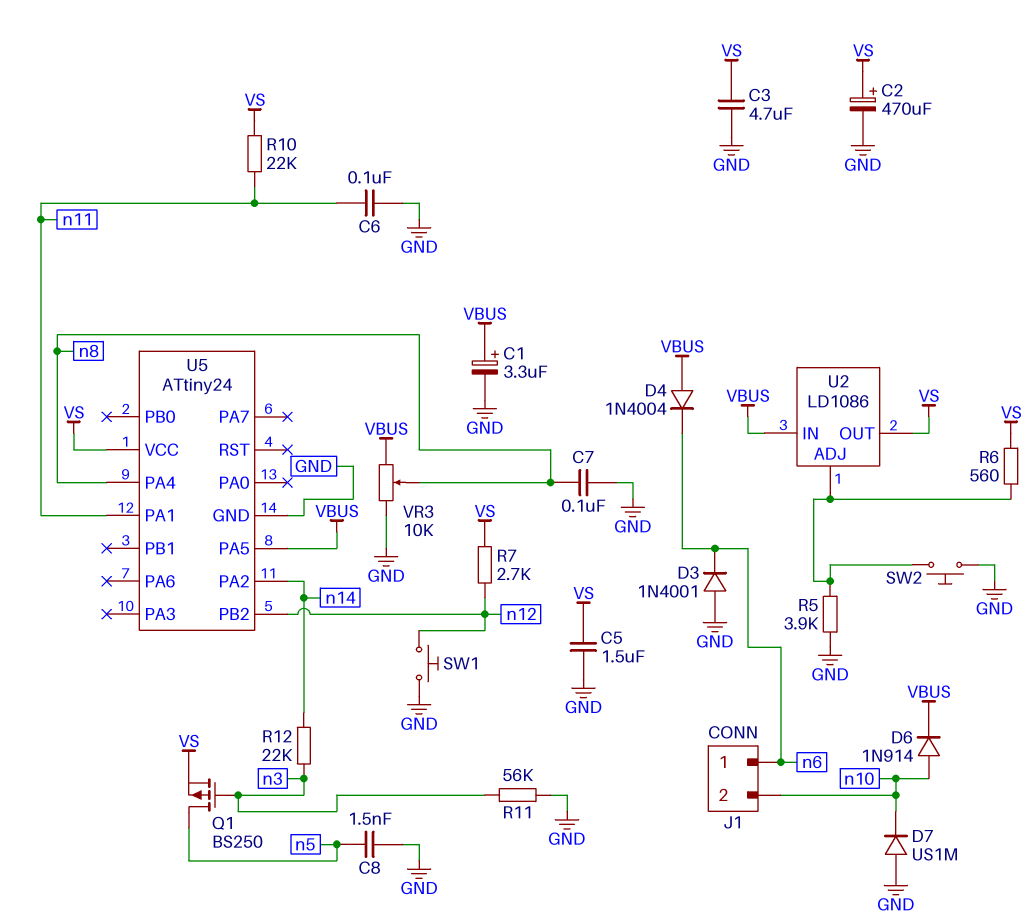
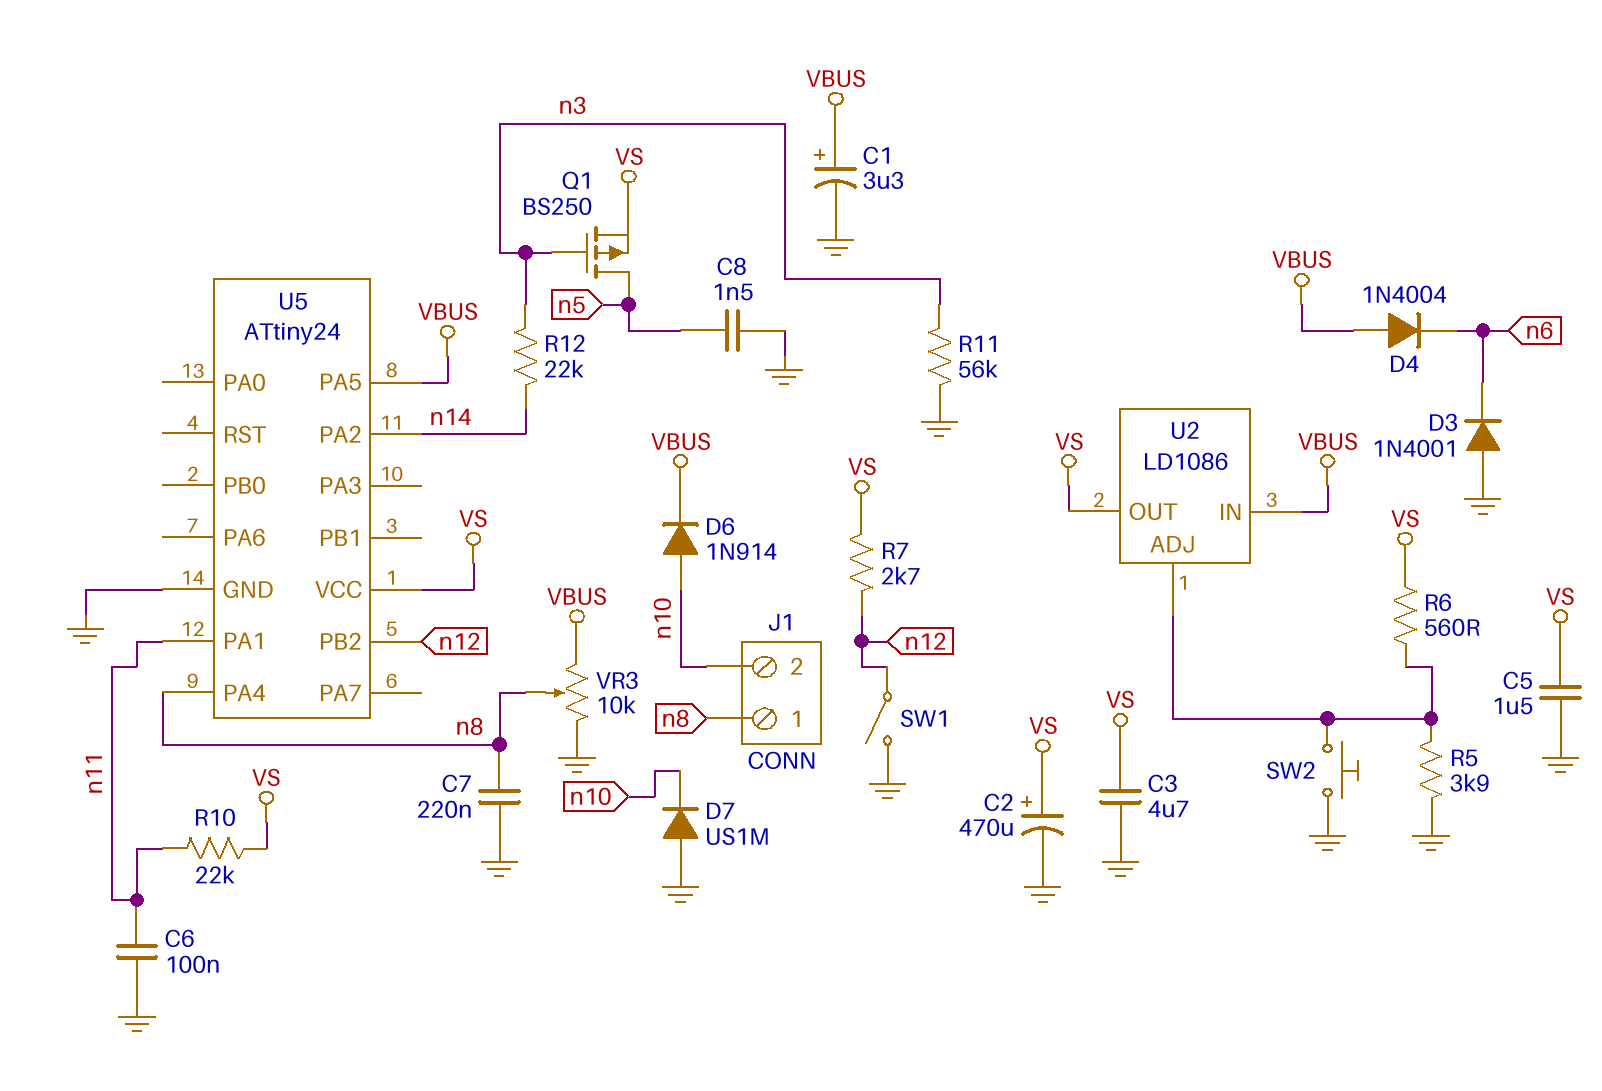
C7: 100nF (GND, n8) -> 220nF (GND, n8)
J1 pin 1: n6 -> n8
SW1: button (GND, n12) -> switch (GND, n12)

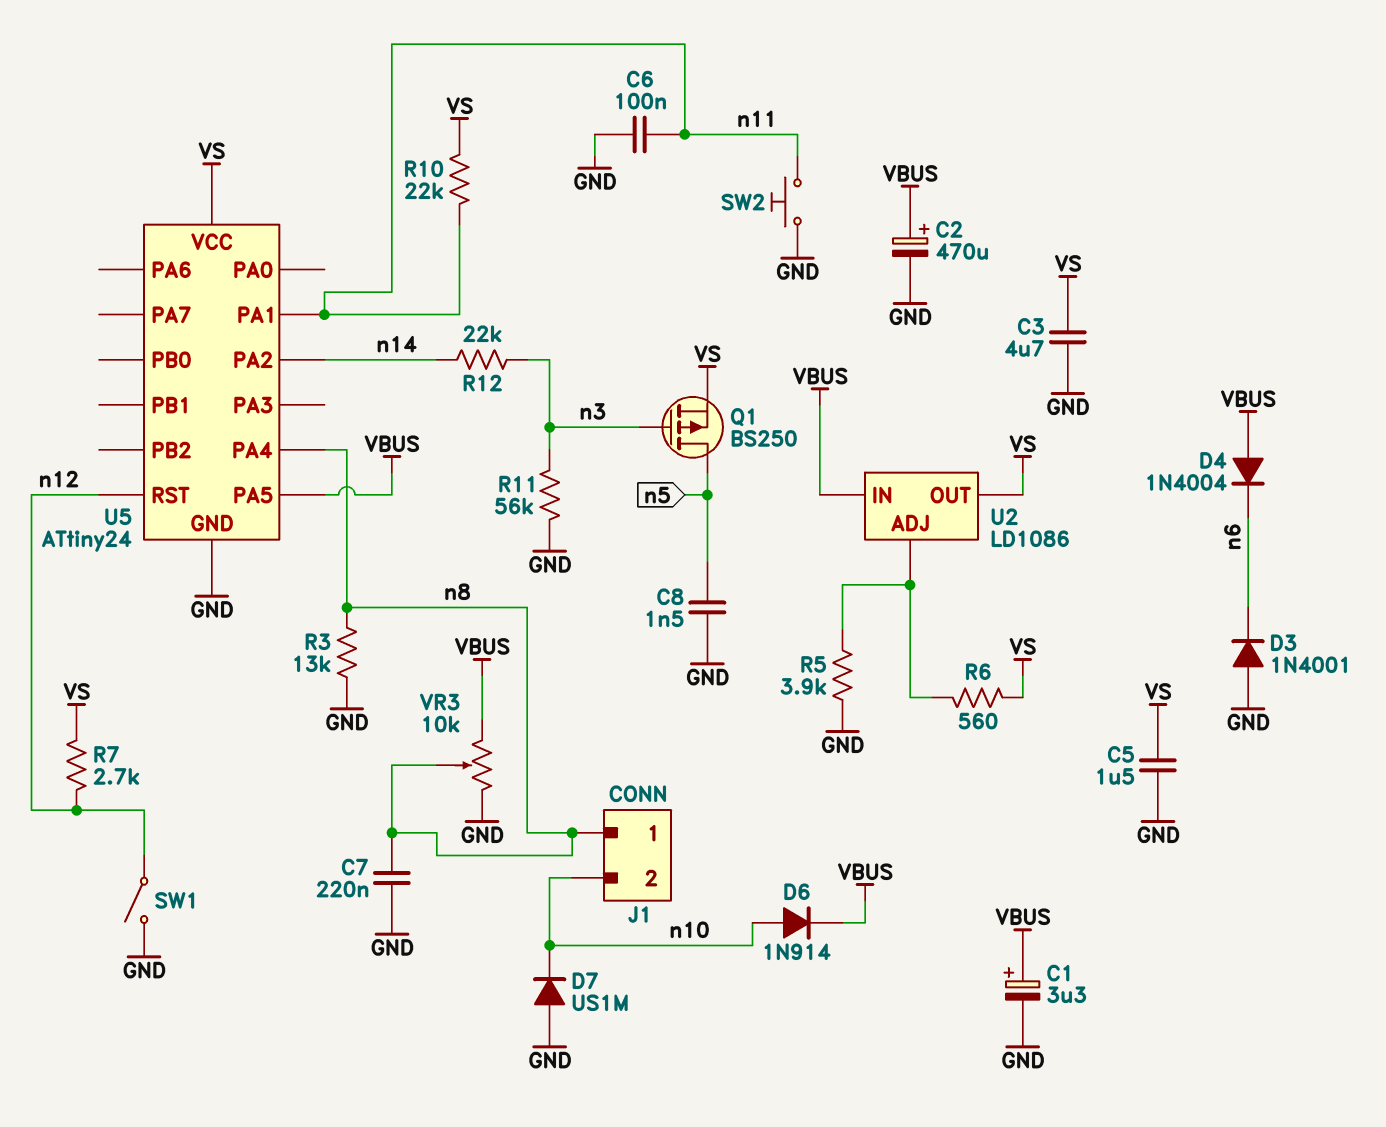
C2: 470uF (plus VS, minus GND) -> 470uF (plus VBUS, minus GND)
R3: none -> 13k (GND, n8)
SW2: button (GND, U2/ADJ) -> button (GND, n11)
U5 pin PB2: n12 -> none
U5 pin RST: none -> n12

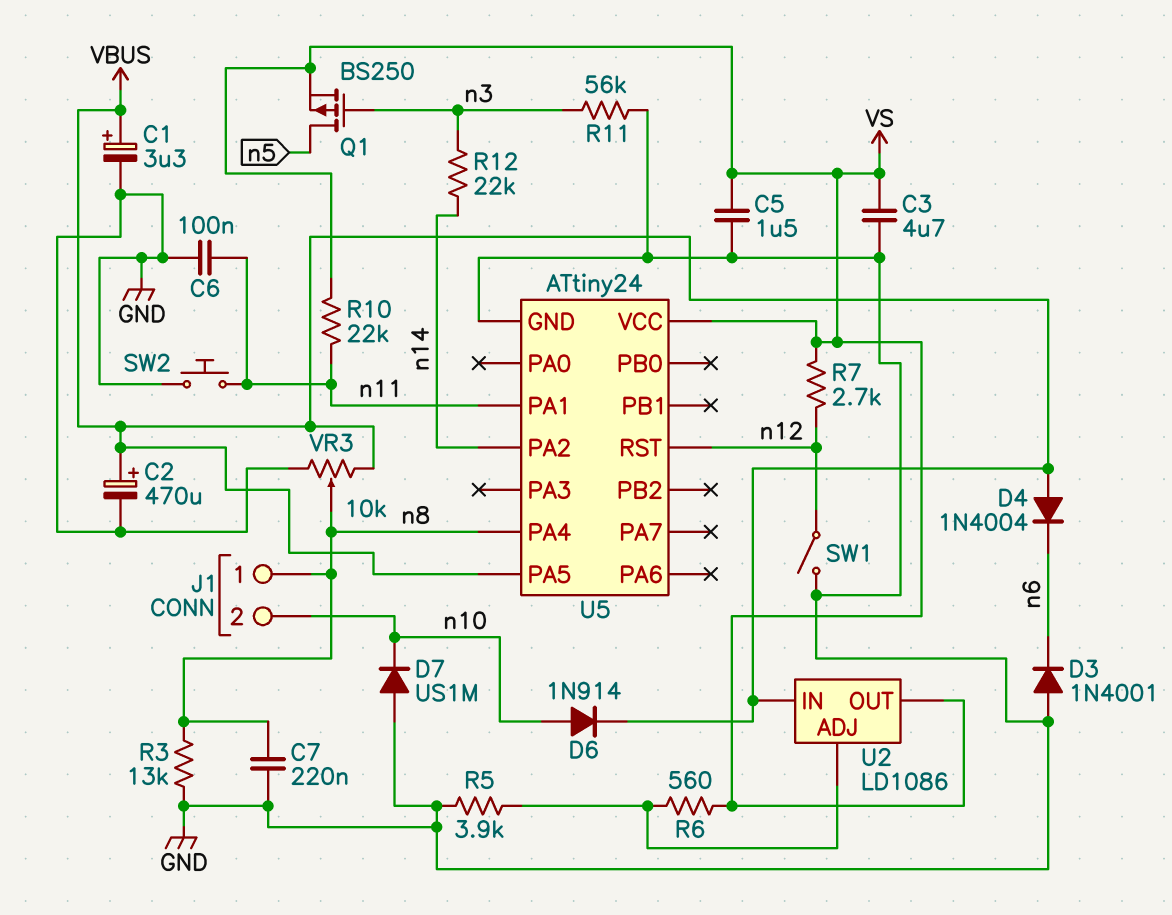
C8: 1.5nF (GND, n5) -> none

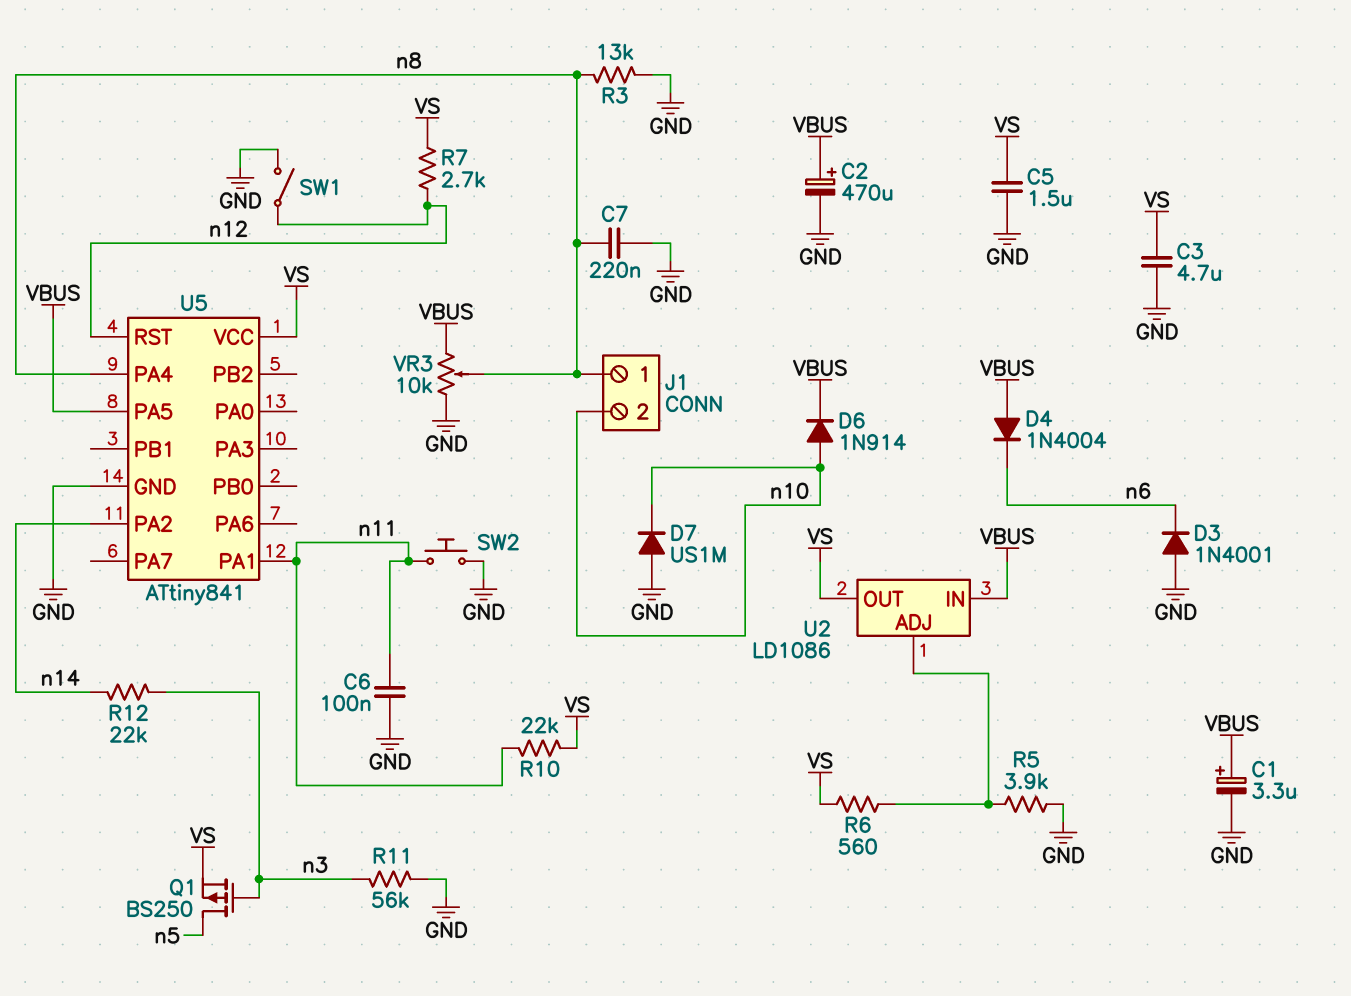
U5: ATtiny24 -> ATtiny841

